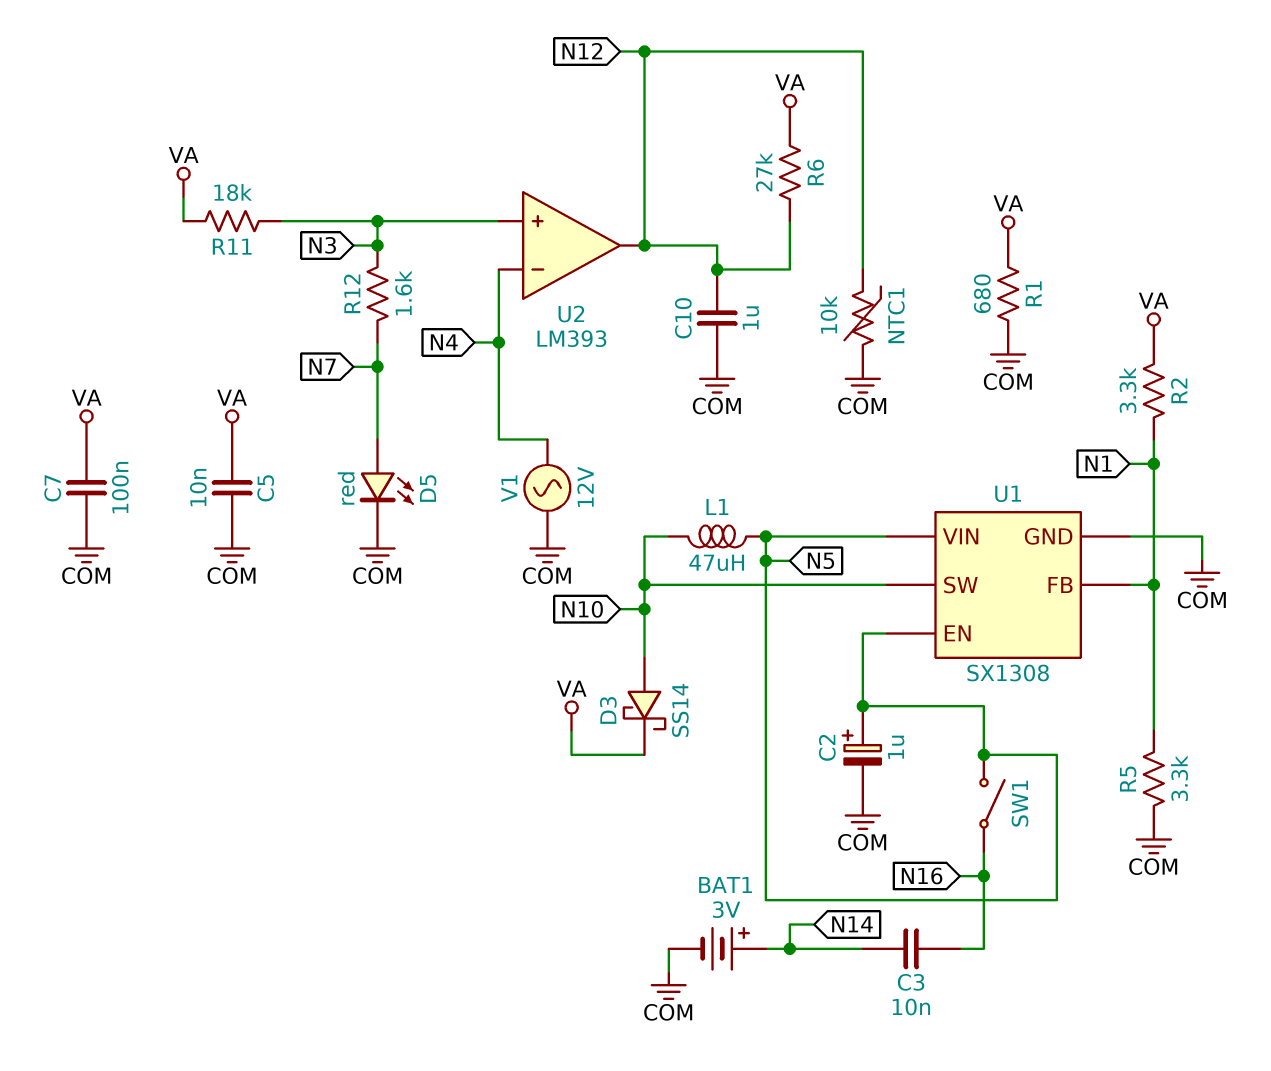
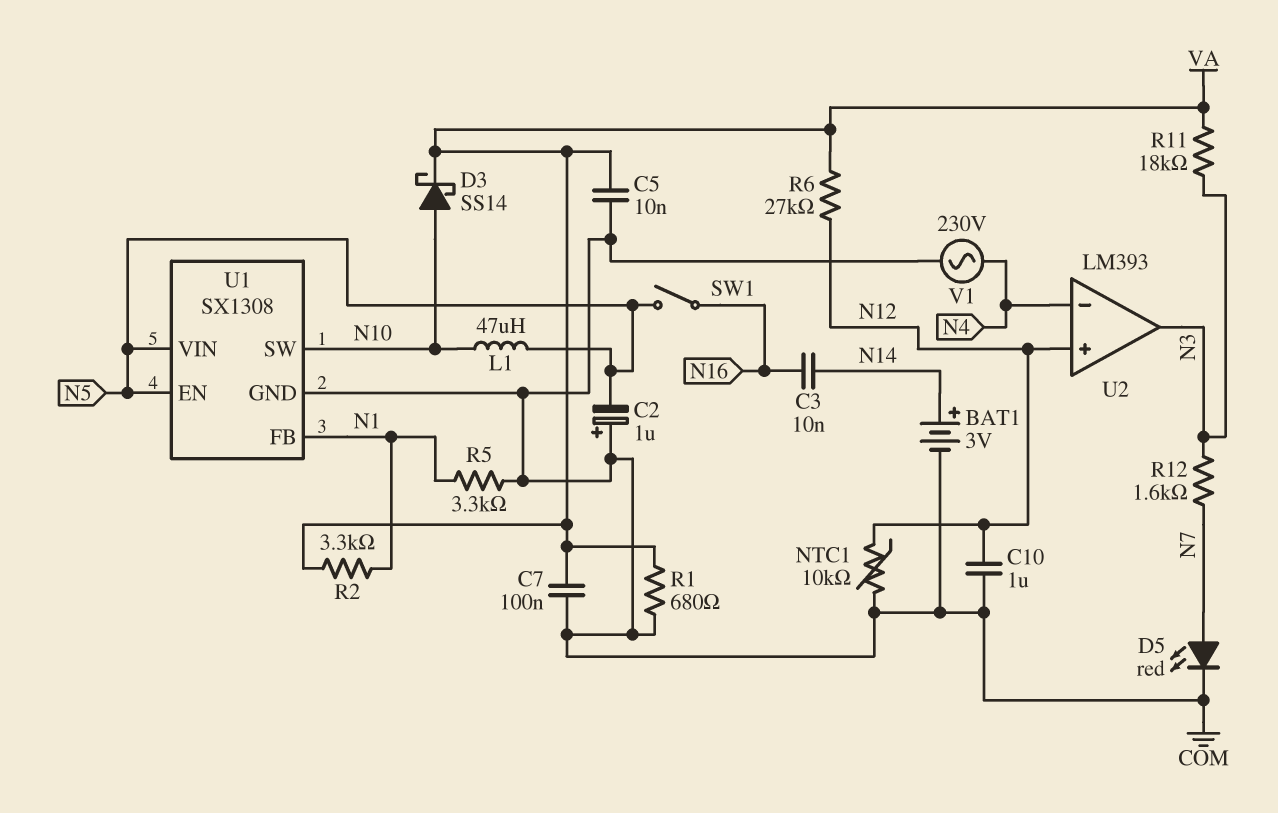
C2: 1uF (plus N5, minus COM) -> 1uF (plus COM, minus N5)
U2 pin in+: N3 -> N12
U2 pin out: N12 -> N3
V1: AC 12V (COM, N4) -> AC 230V (COM, N4)

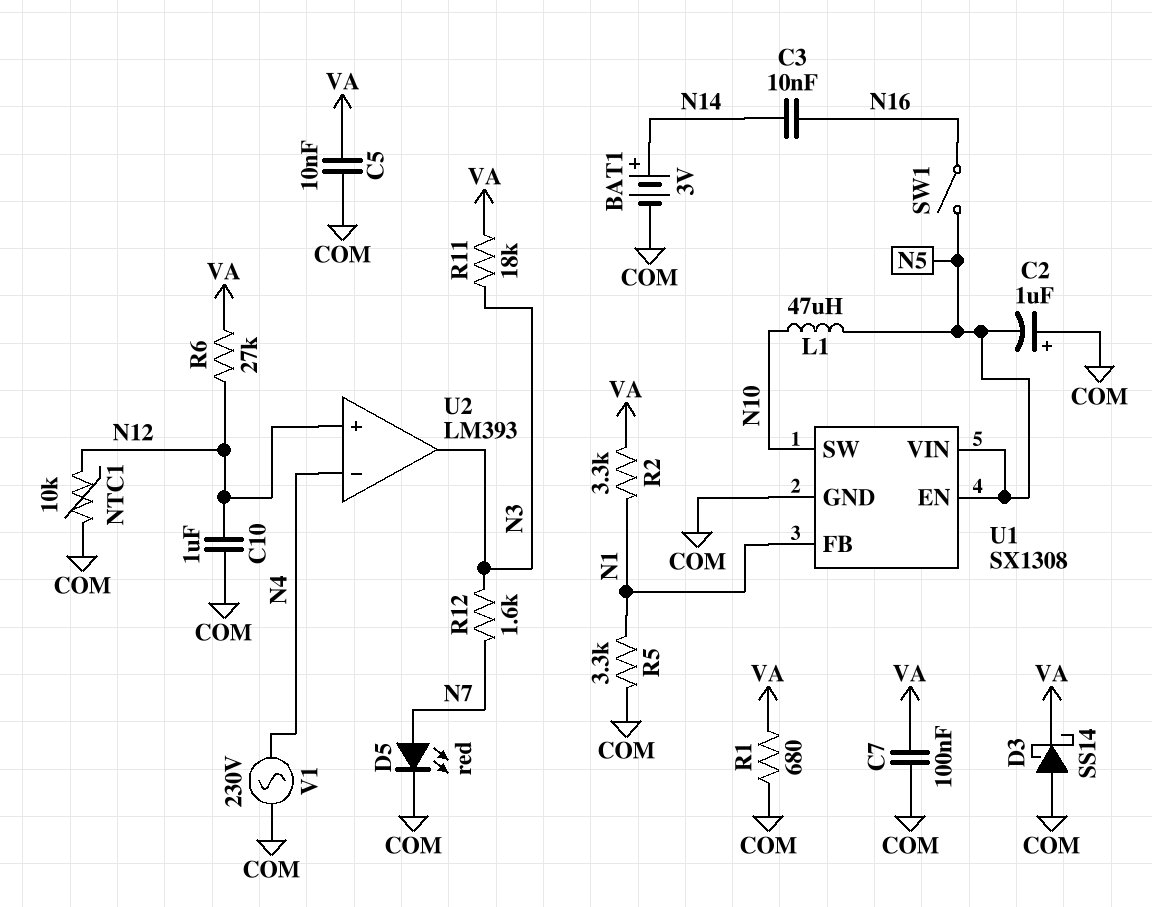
D3: schottky SS14 (A N10, K VA) -> schottky SS14 (A COM, K VA)

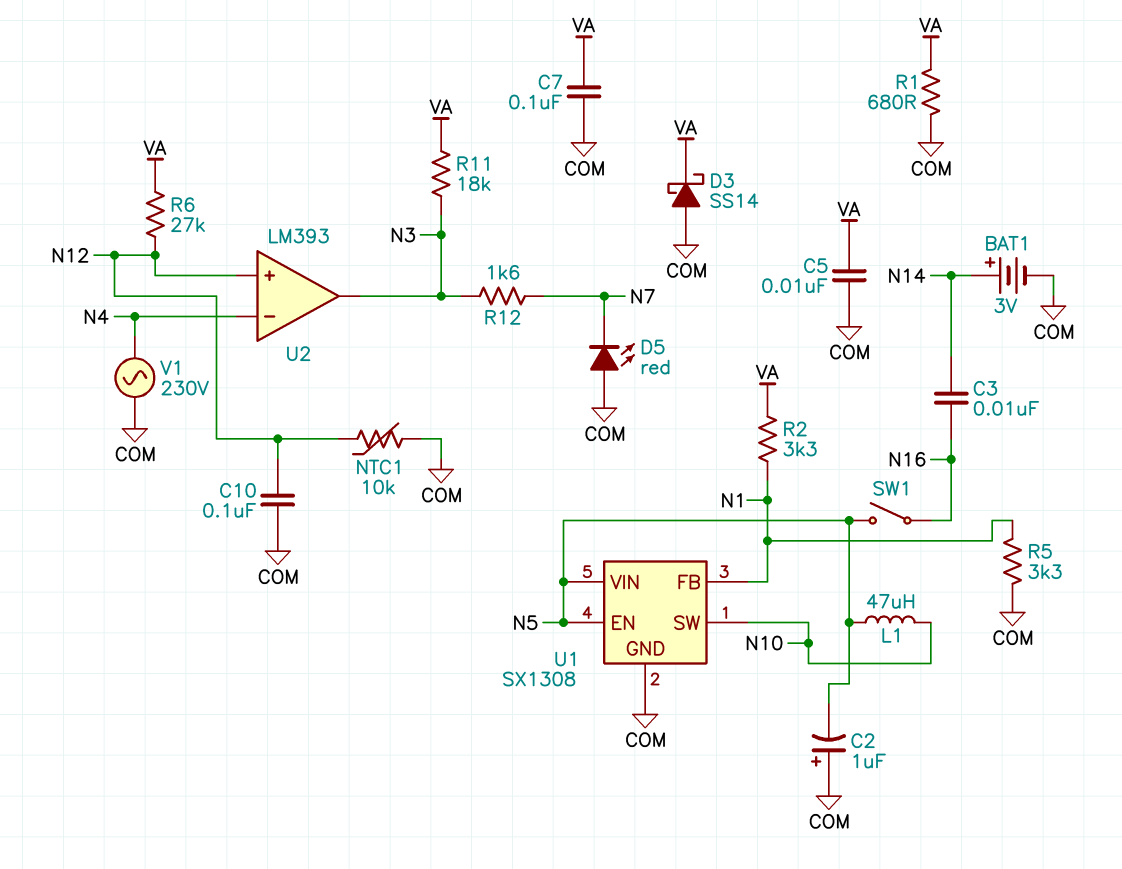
C10: 1uF (COM, N12) -> 100nF (COM, N12)
D5: LED red (A N7, K COM) -> LED red (A COM, K N7)

